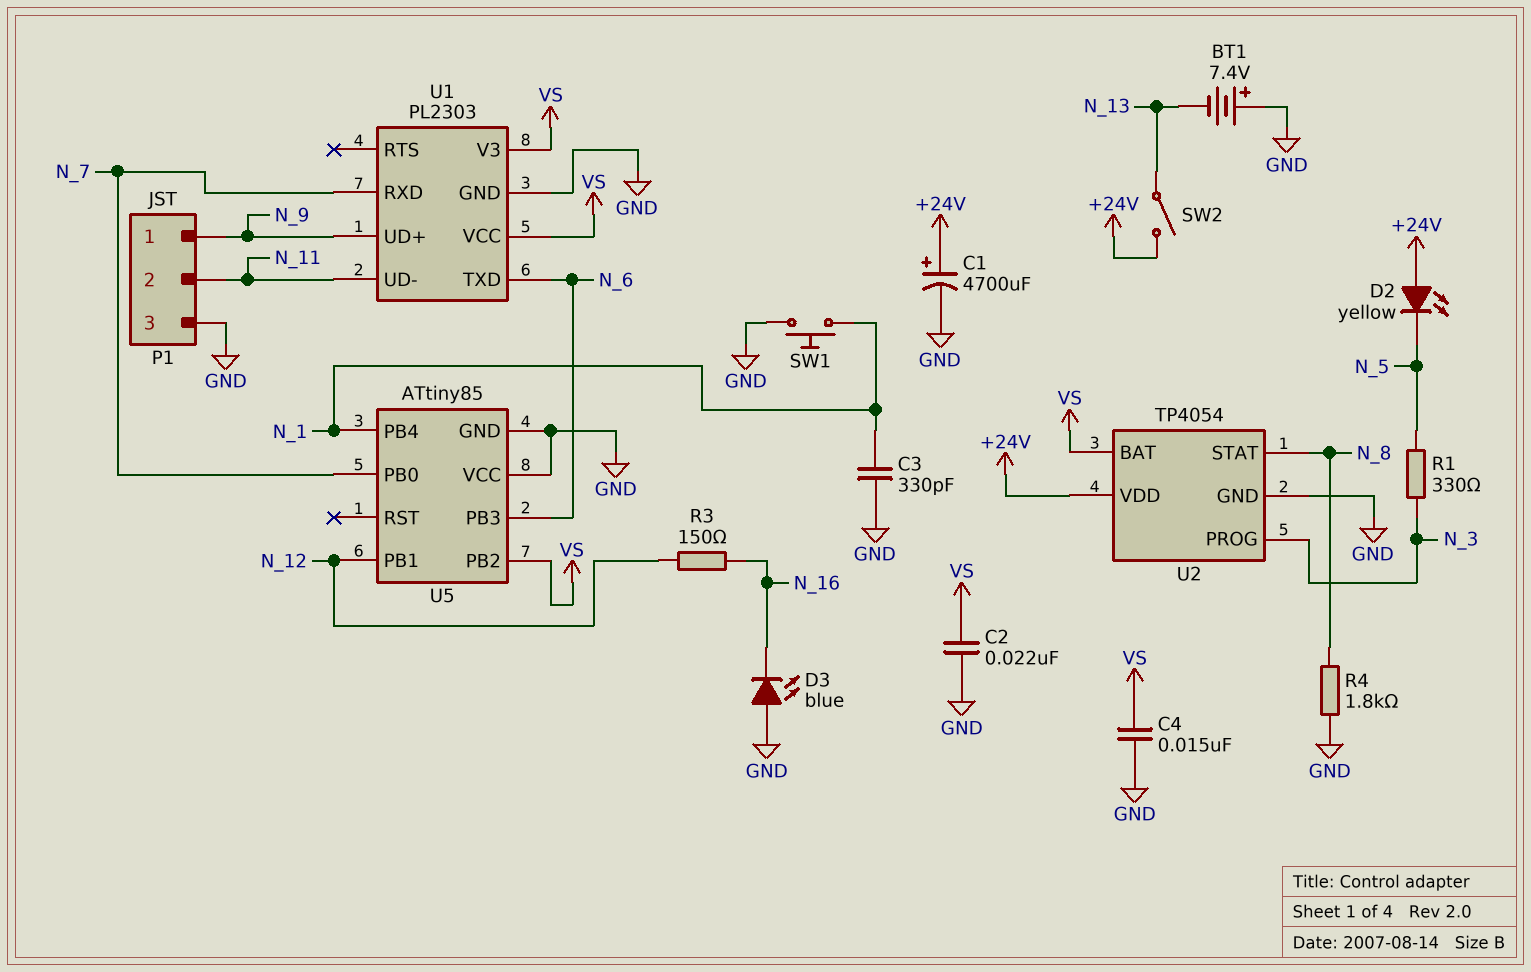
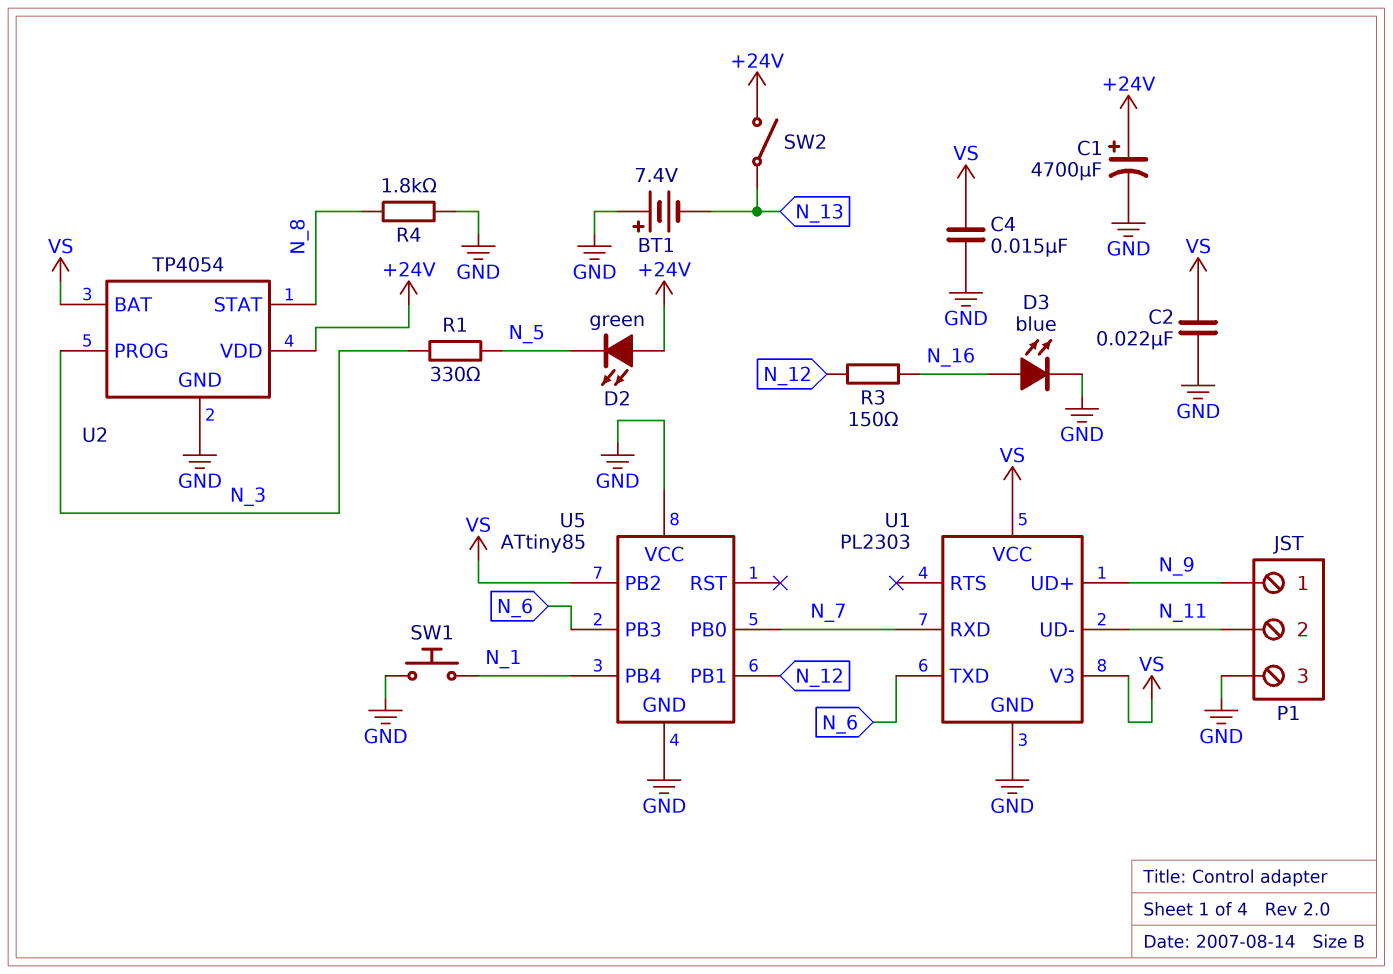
C3: 330pF (GND, N_1) -> none
D2: LED yellow (A +24V, K N_5) -> LED green (A +24V, K N_5)
D3: LED blue (A GND, K N_16) -> LED blue (A N_16, K GND)

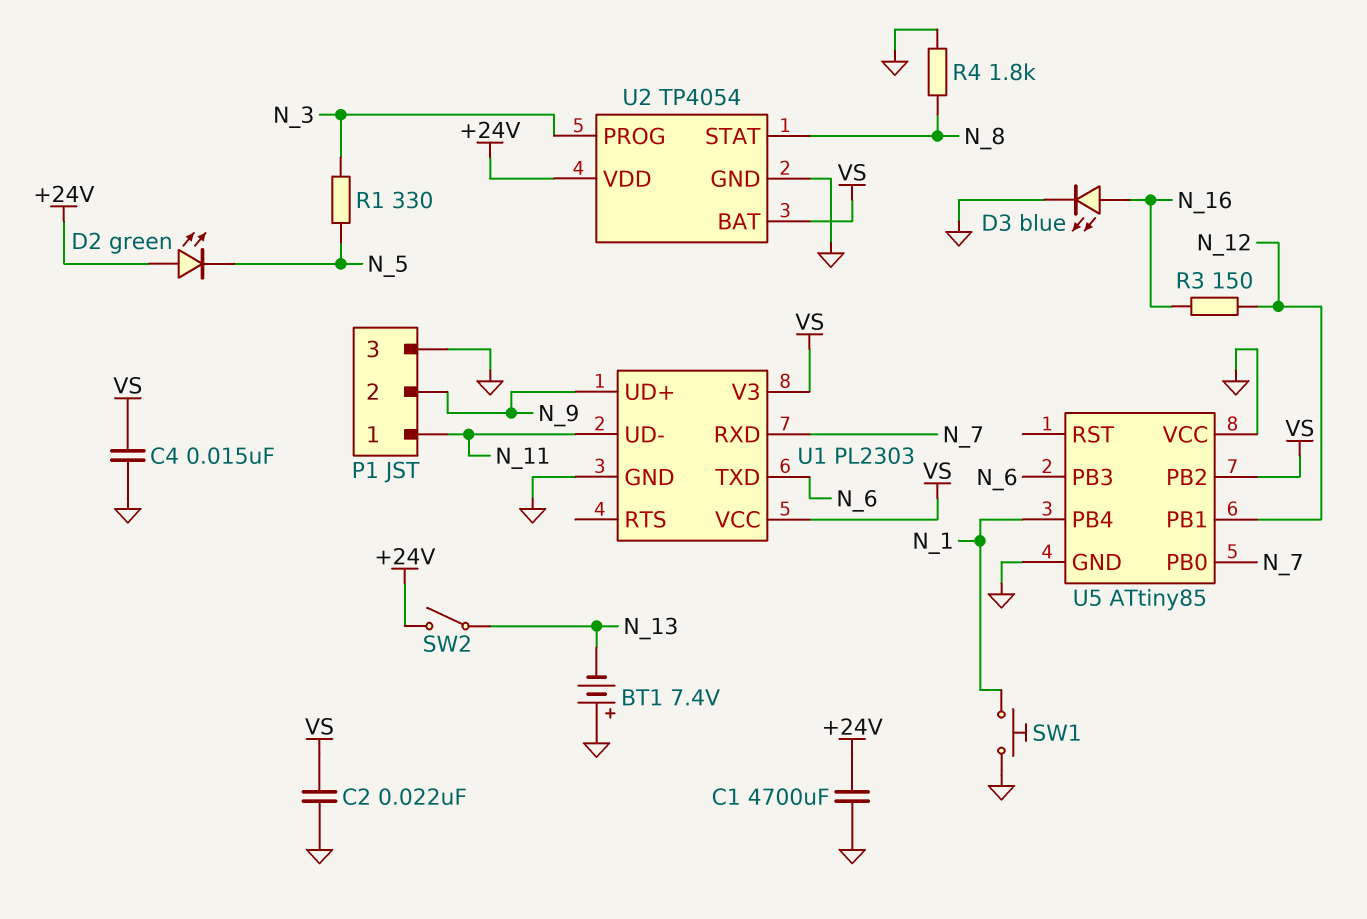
C1: 4700uF (plus +24V, minus GND) -> 4700uF (+24V, GND)
P1 pin 1: N_9 -> N_11
P1 pin 2: N_11 -> N_9

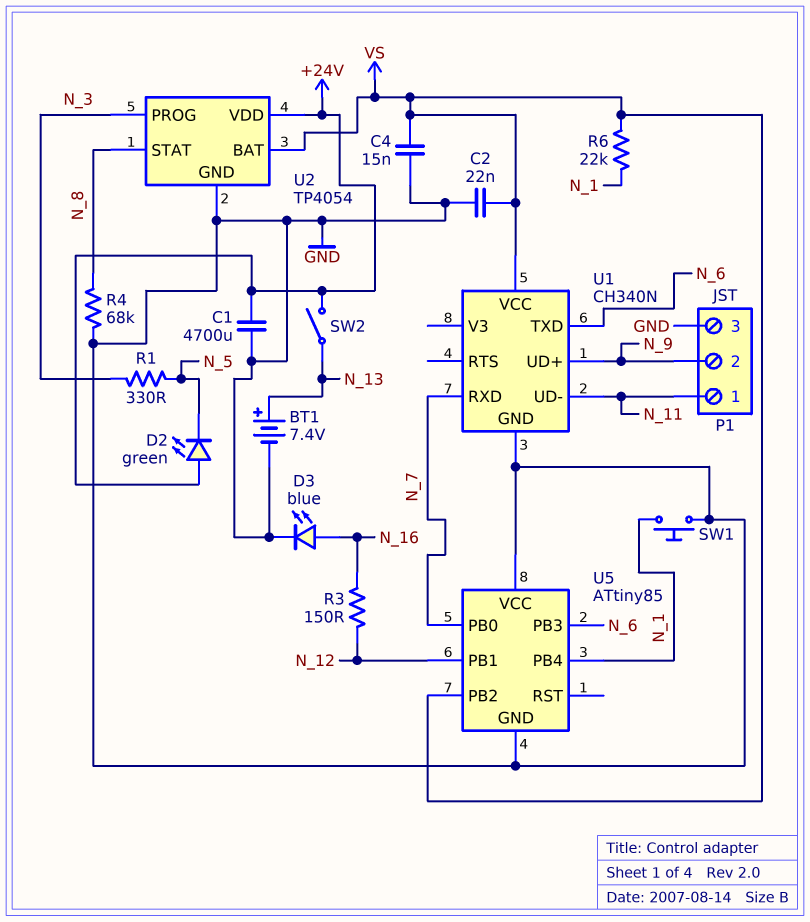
BT1: 7.4V (plus GND, minus N_13) -> 7.4V (plus N_13, minus GND)
R4: 1.8k (GND, N_8) -> 68k (GND, N_8)
R6: none -> 22k (N_1, VS)
U1: PL2303 -> CH340N
U1 pin V3: VS -> none

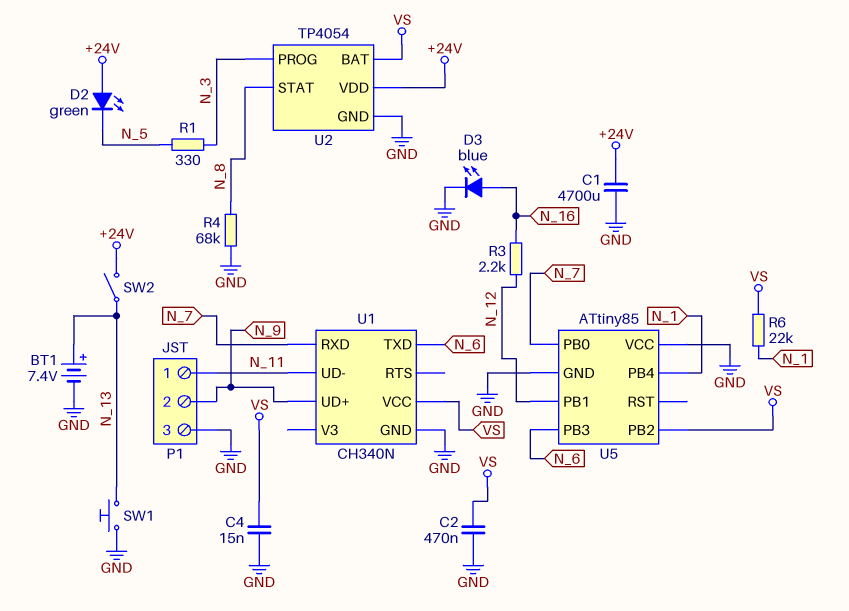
C2: 22nF (GND, VS) -> 470nF (GND, VS)
R3: 150 (N_12, N_16) -> 2.2k (N_12, N_16)
SW1: button (GND, N_1) -> button (GND, N_13)

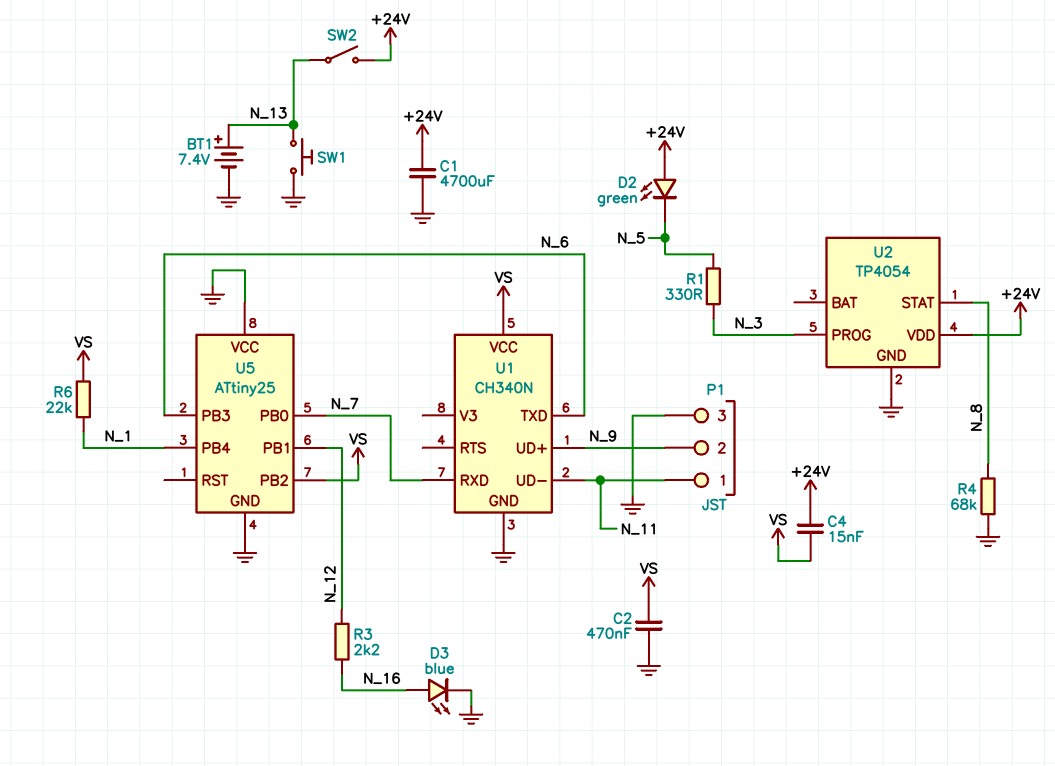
C4: 15nF (GND, VS) -> 15nF (+24V, VS)
U2 pin BAT: VS -> none
U5: ATtiny85 -> ATtiny25

